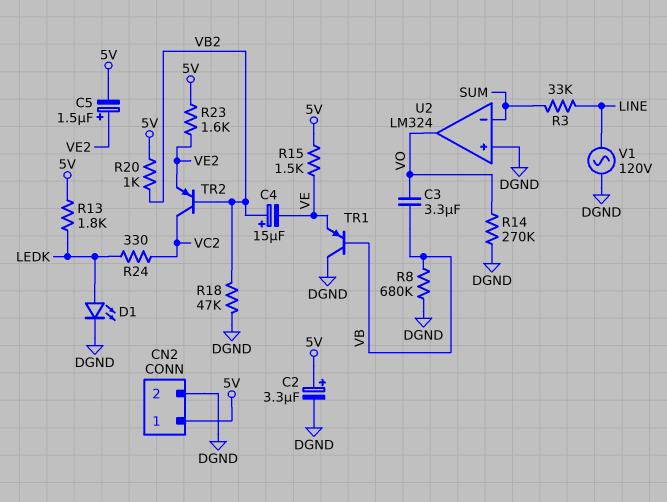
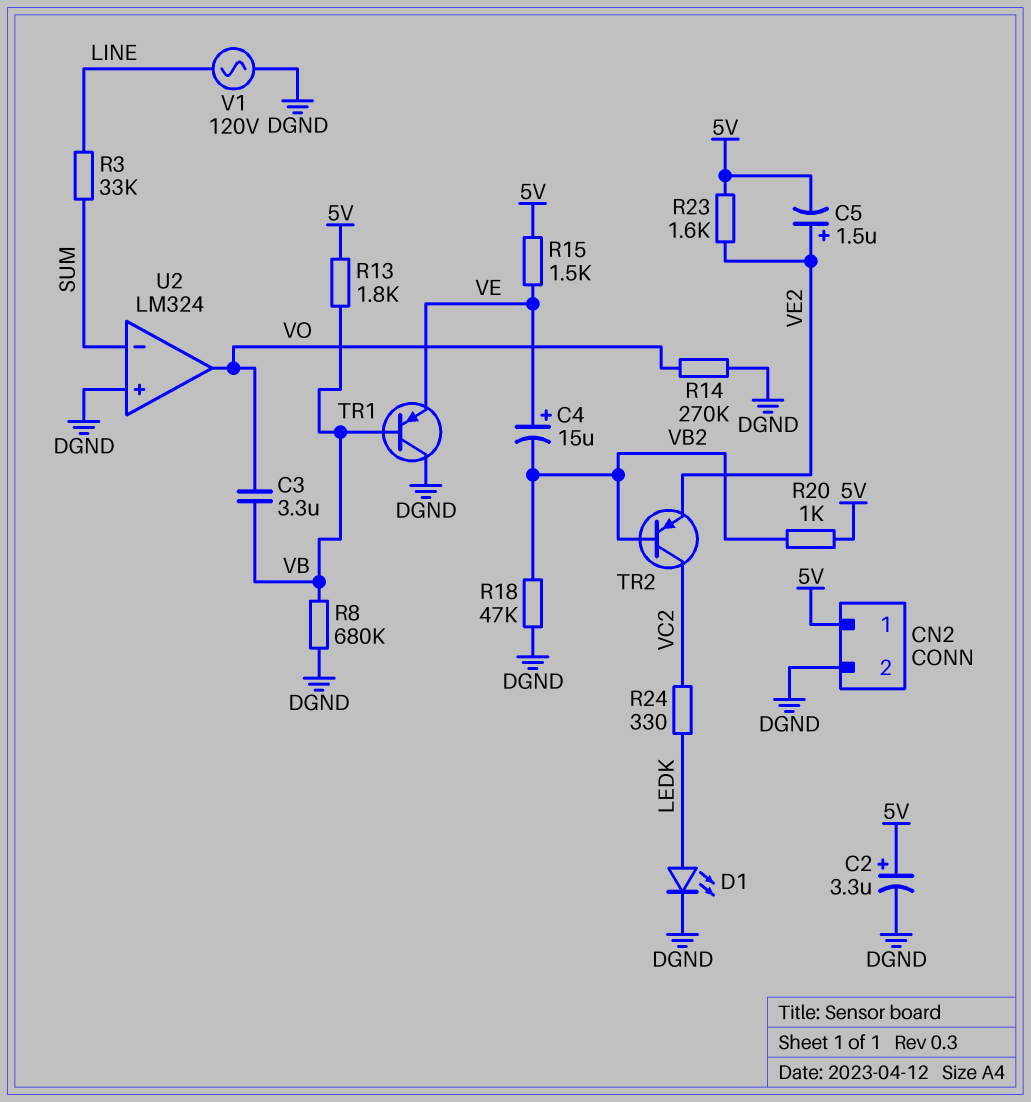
C4: 15uF (plus VB2, minus VE) -> 15uF (plus VE, minus VB2)
R13: 1.8k (5V, LEDK) -> 1.8k (5V, VB)

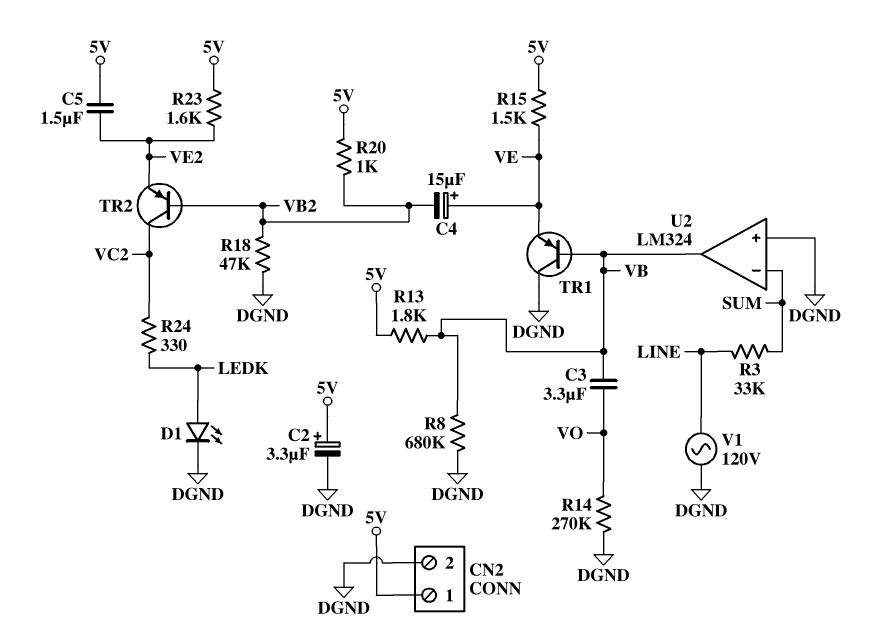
C5: 1.5uF (plus VE2, minus 5V) -> 1.5uF (5V, VE2)
U2 pin out: VO -> VB

